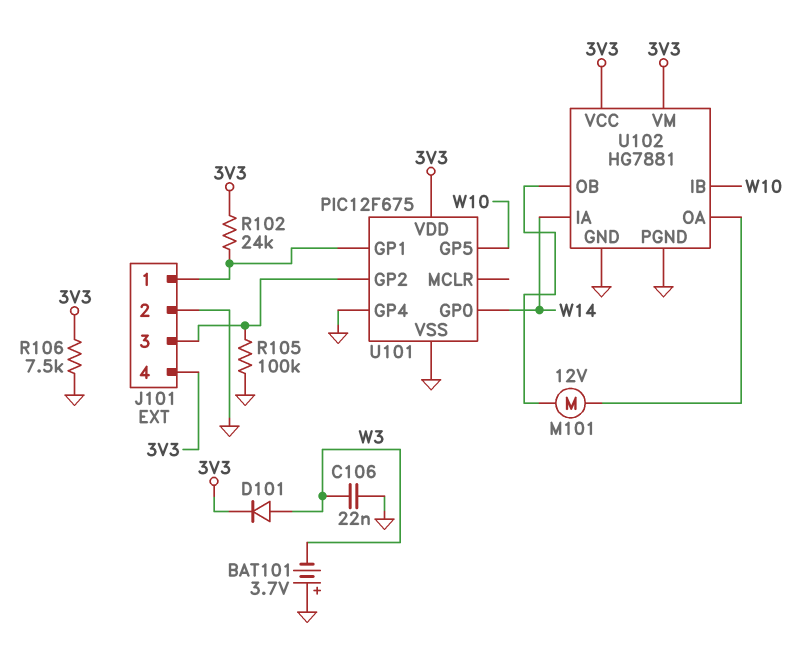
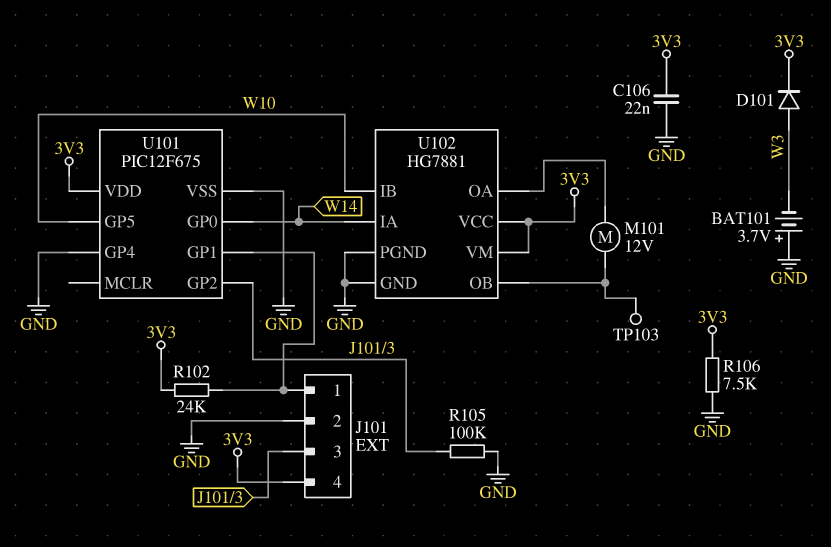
C106: 22nF (GND, W3) -> 22nF (3V3, GND)
TP103: none -> test point (U102/OB)

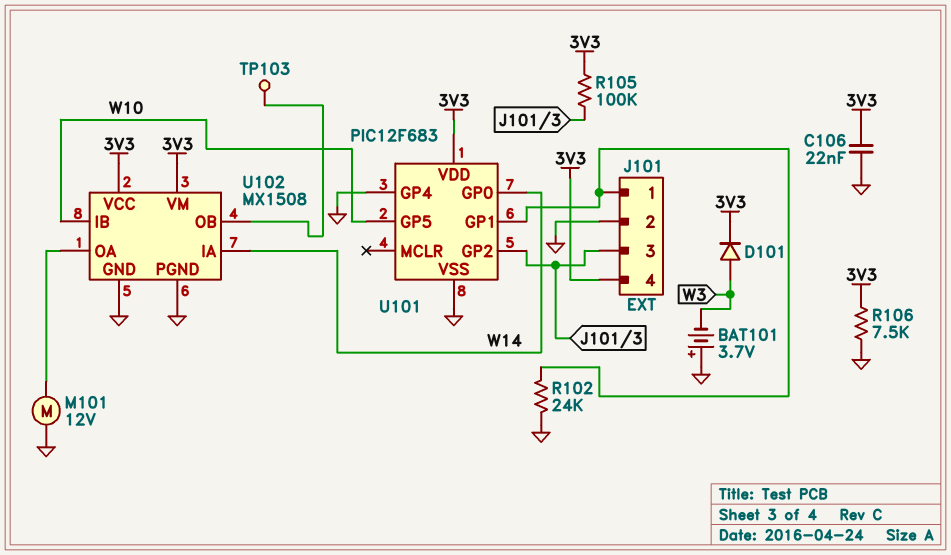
M101: motor 12V (U102/OA, U102/OB) -> motor 12V (GND, U102/OA)
R102: 24k (3V3, J101/1) -> 24k (GND, J101/1)
R105: 100k (GND, J101/3) -> 100k (3V3, J101/3)
U101: PIC12F675 -> PIC12F683
U102: HG7881 -> MX1508

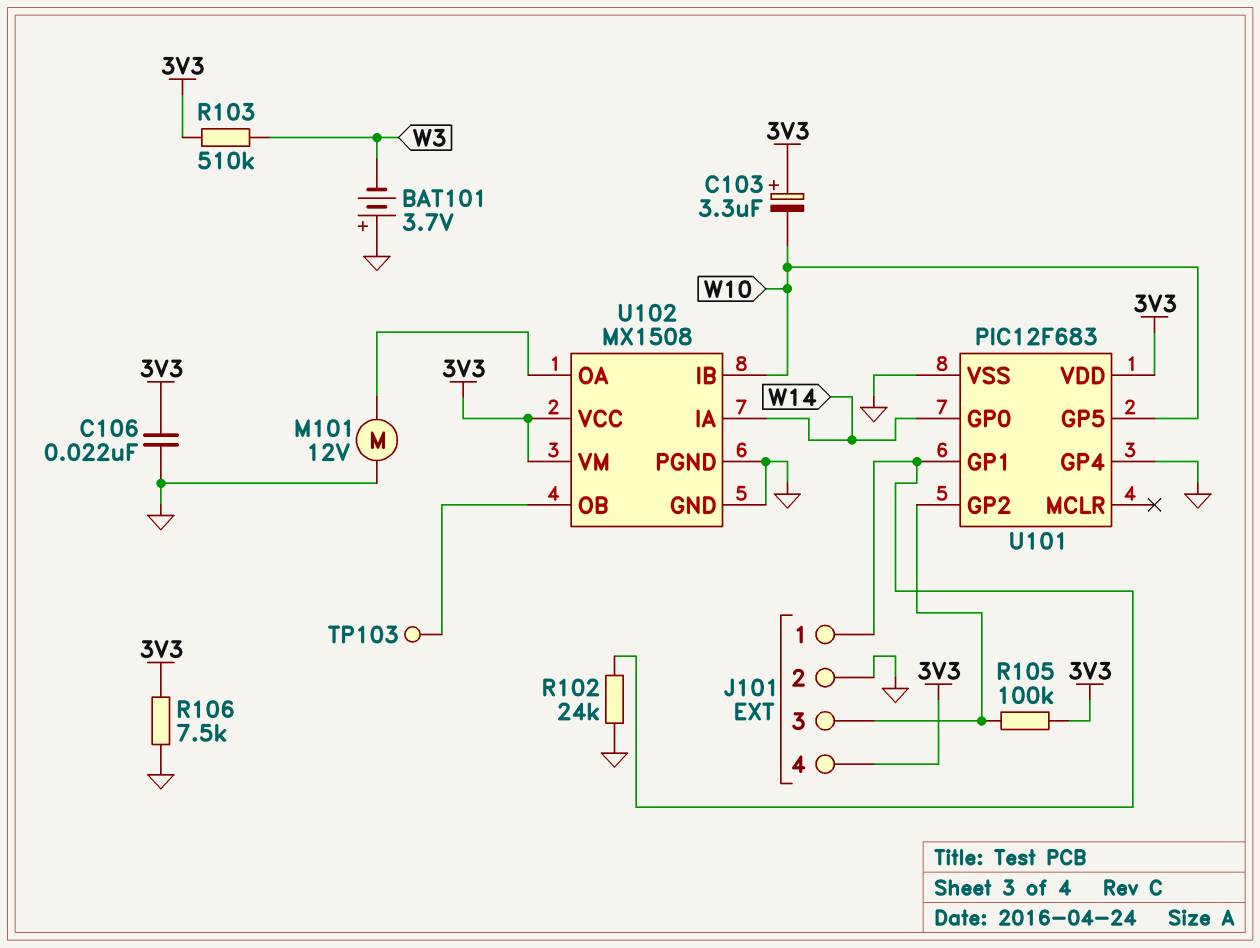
C103: none -> 3.3uF (plus 3V3, minus W10)
D101: diode (A W3, K 3V3) -> none
R103: none -> 510k (3V3, W3)

